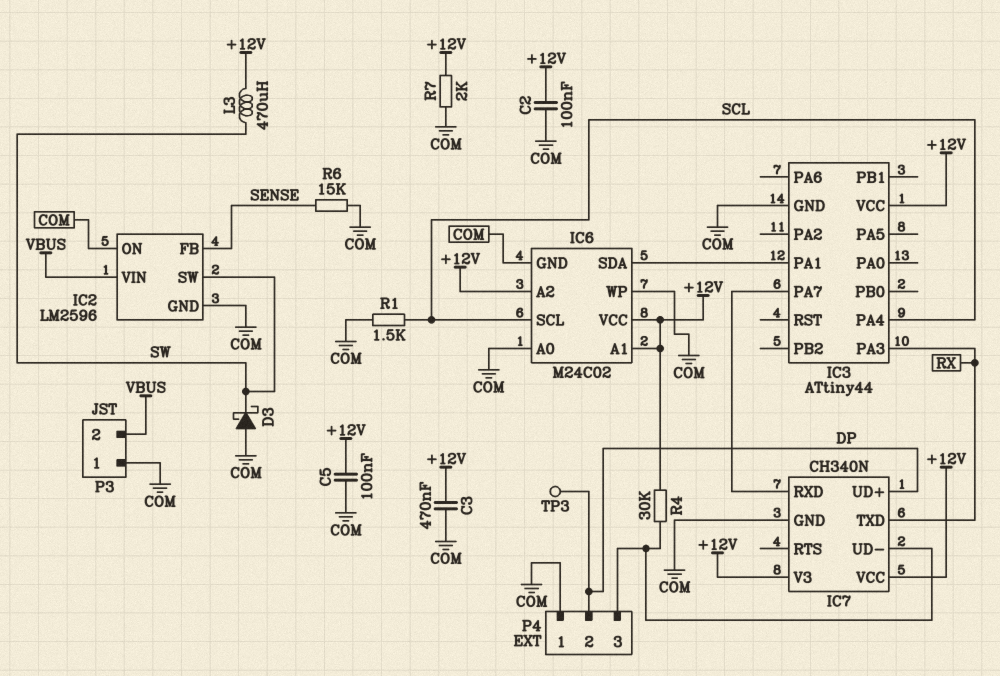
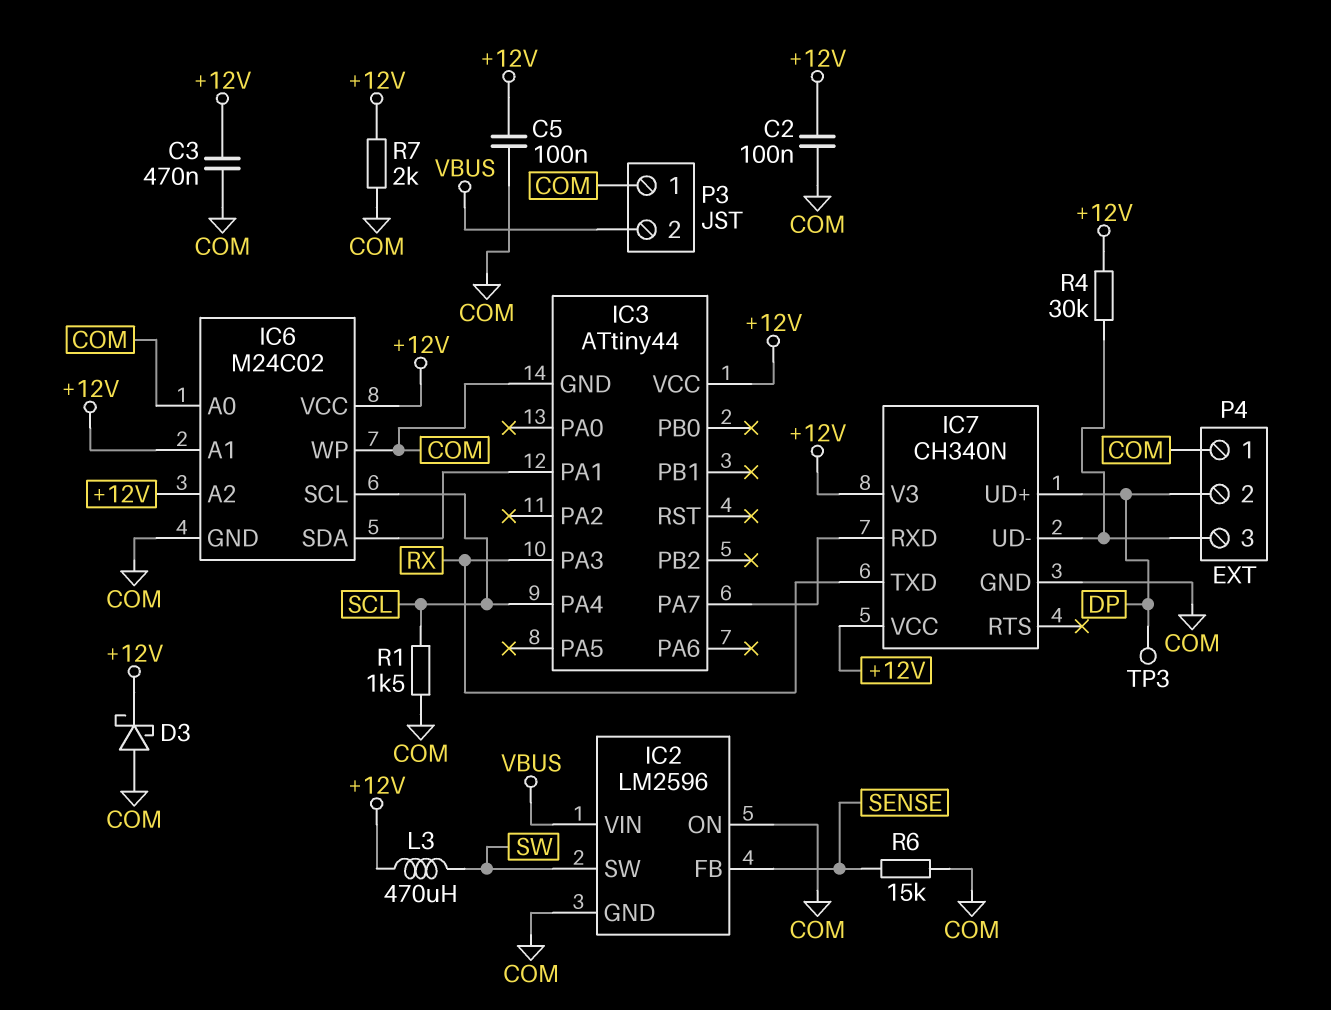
D3: schottky (A COM, K SW) -> schottky (A COM, K +12V)

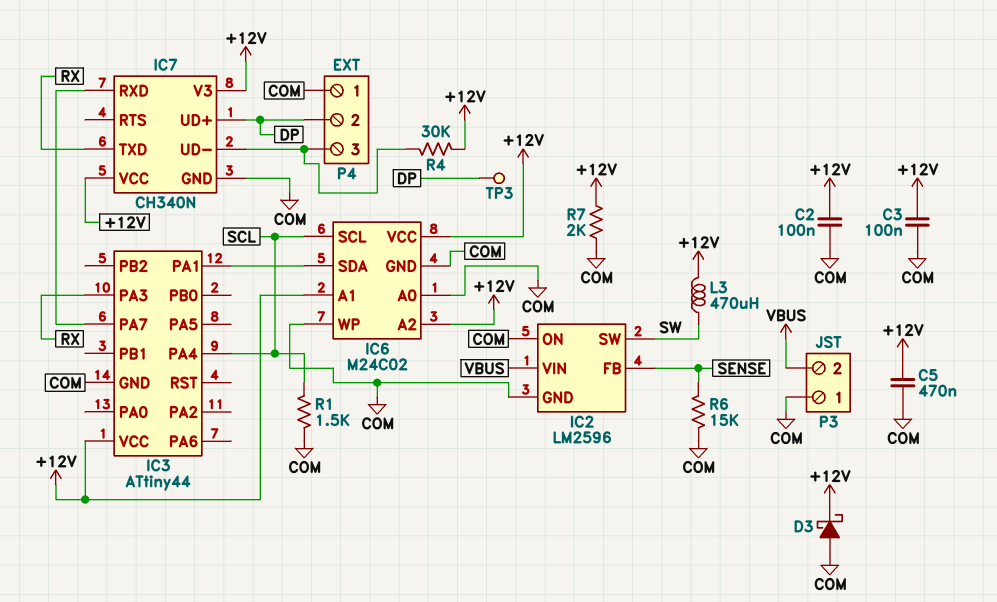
C3: 470nF (+12V, COM) -> 100nF (+12V, COM)
C5: 100nF (+12V, COM) -> 470nF (+12V, COM)

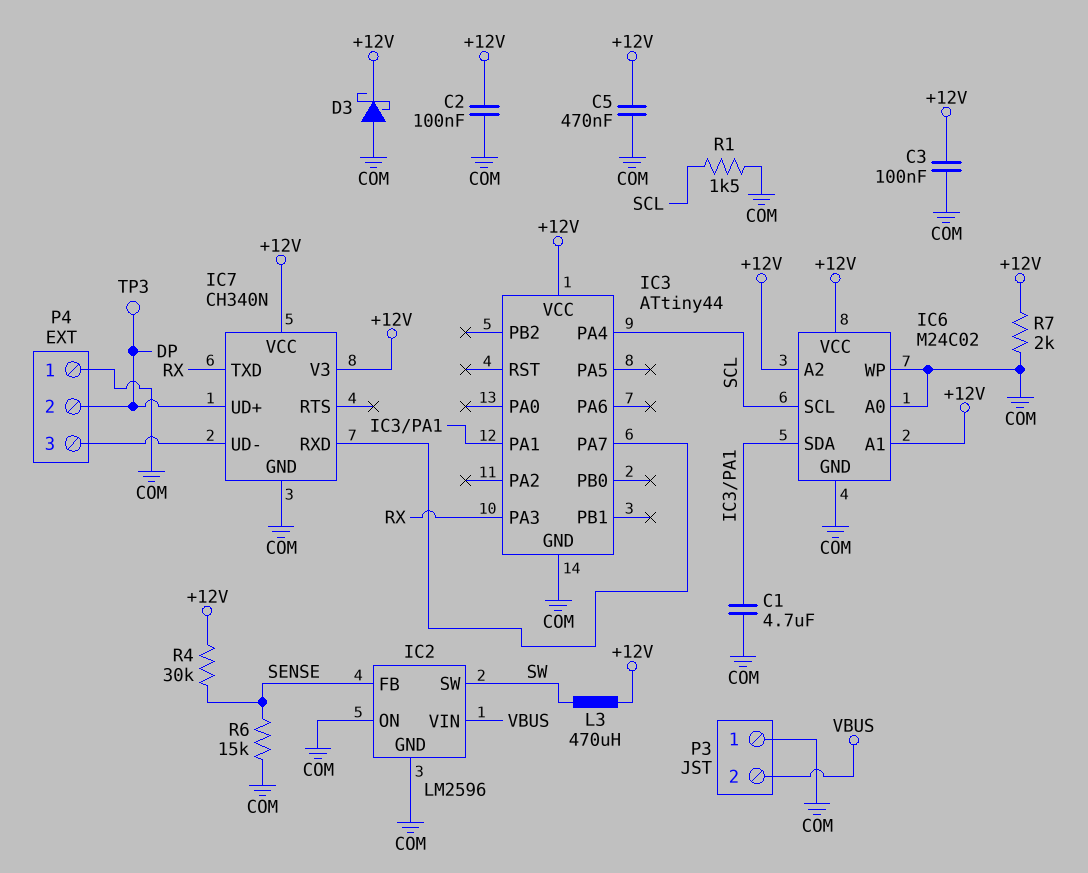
C1: none -> 4.7uF (COM, IC3/PA1)
R4: 30k (+12V, IC7/UD-) -> 30k (+12V, SENSE)

